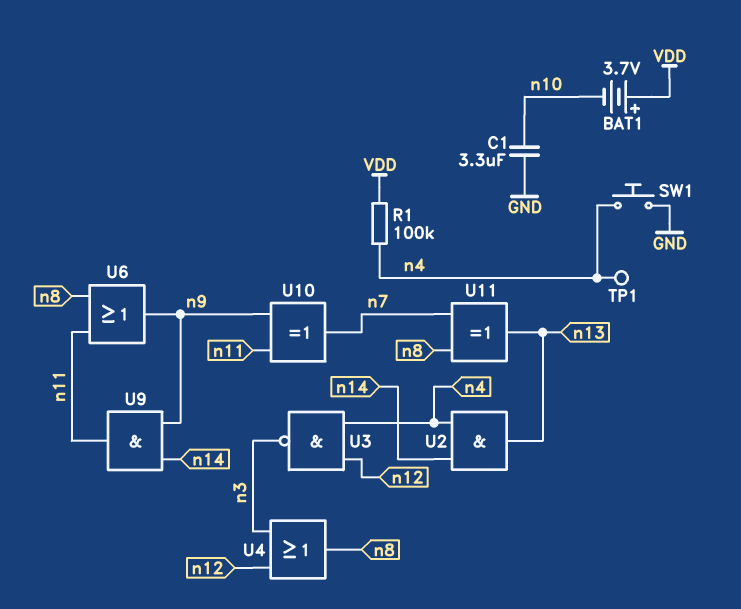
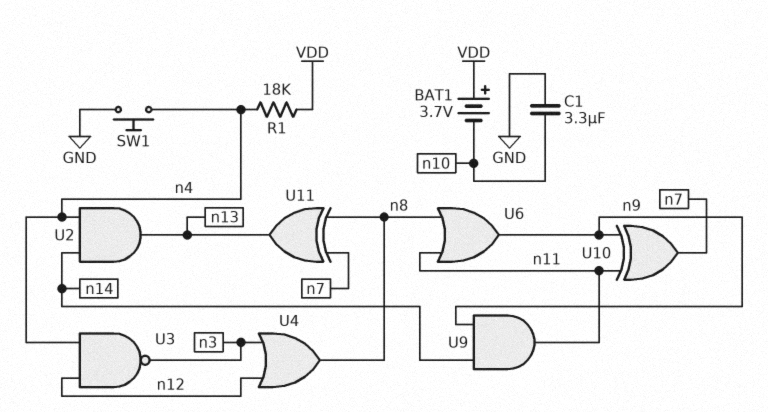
R1: 100k (VDD, n4) -> 18k (VDD, n4)
TP1: test point (n4) -> none

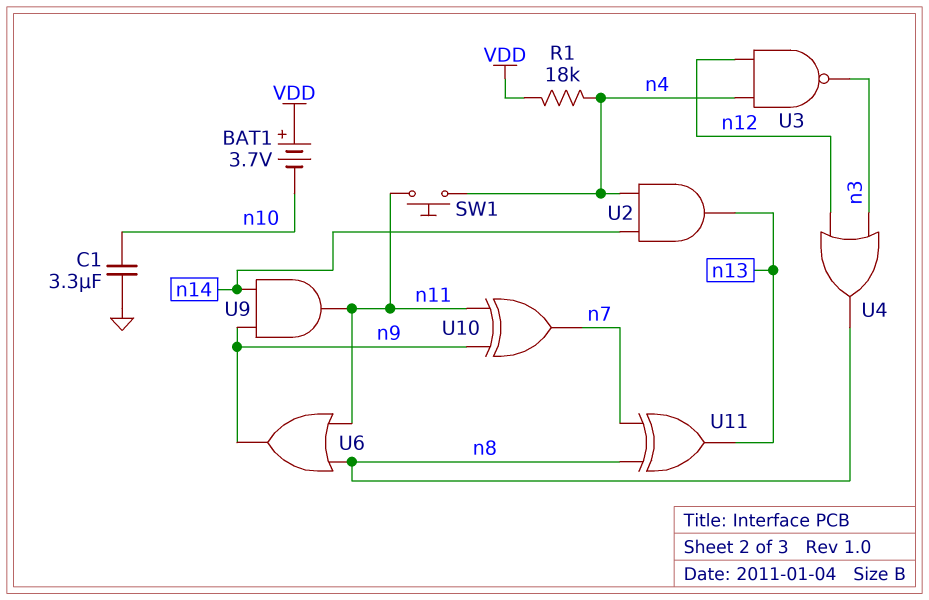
SW1: button (GND, n4) -> button (n4, n11)

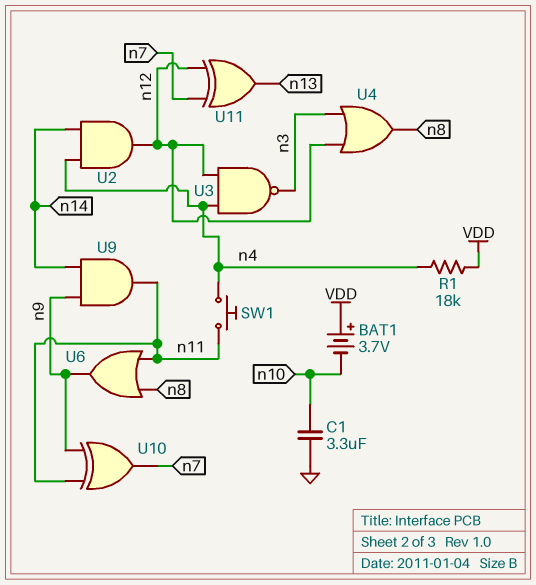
U2: AND (in n4, in n14, out n13) -> AND (in n4, in n14, out n12)
U11: XOR (in n7, in n8, out n13) -> XOR (in n7, in n12, out n13)

